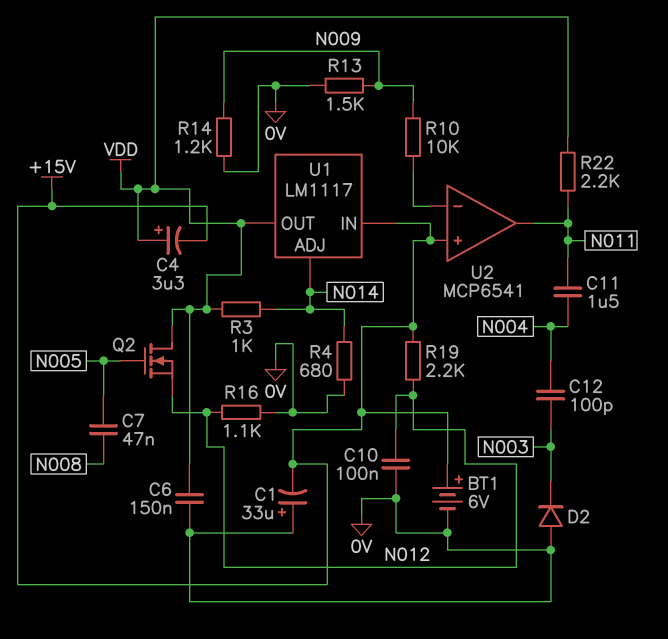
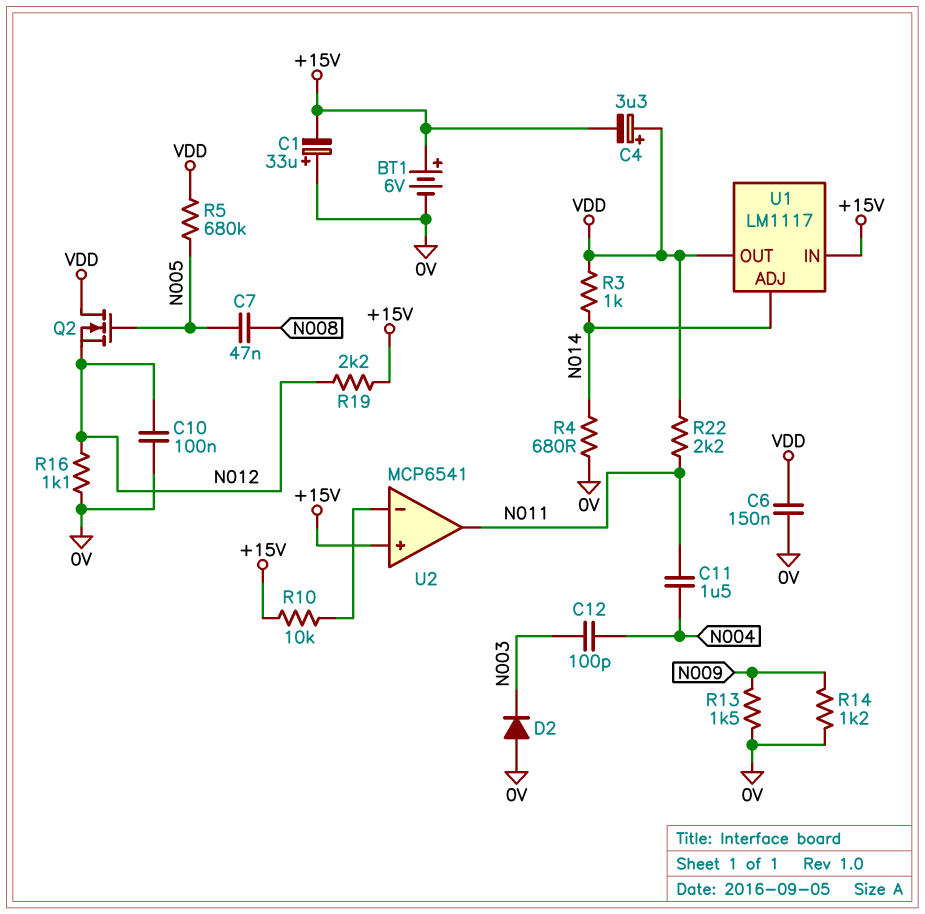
R5: none -> 680k (N005, VDD)
R10: 10k (N009, U2/in-) -> 10k (+15V, U2/in-)

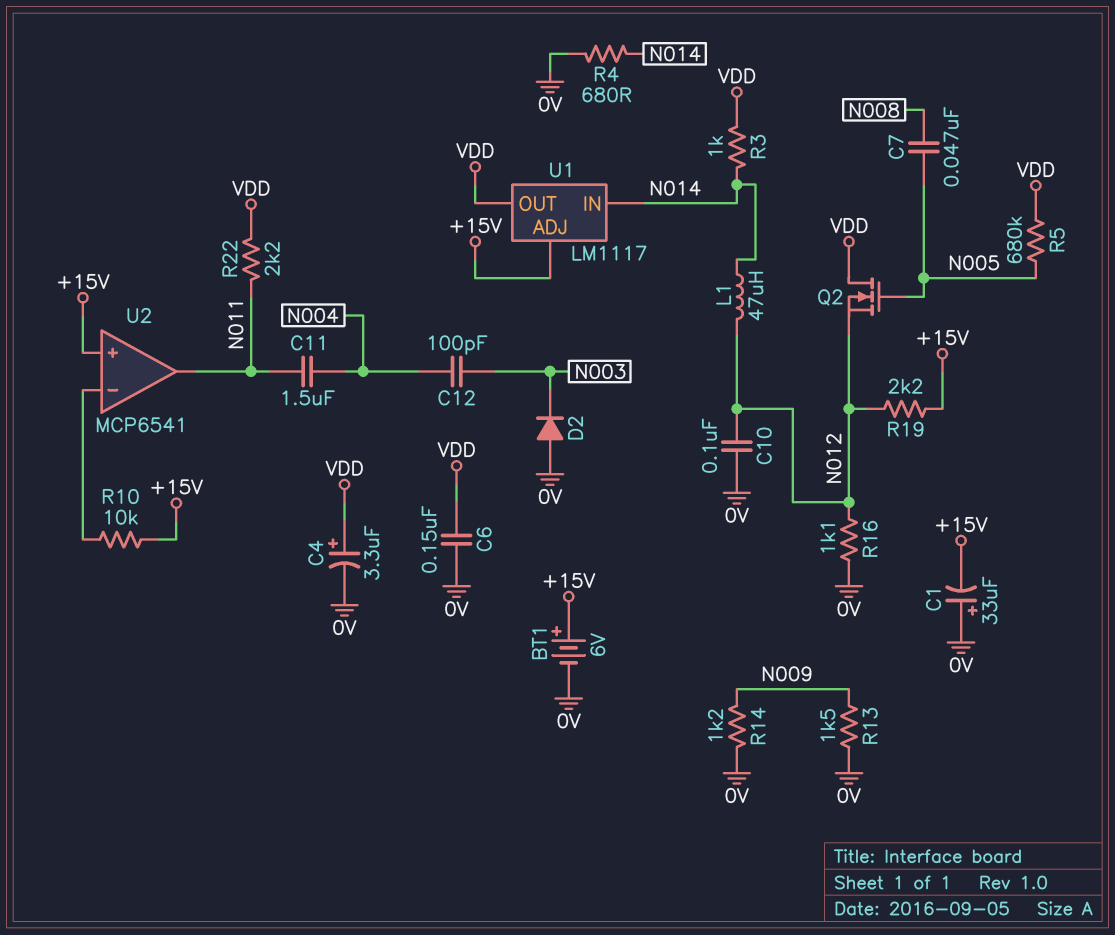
C4: 3.3uF (plus VDD, minus +15V) -> 3.3uF (plus VDD, minus 0V)
L1: none -> 47uH (N012, N014)
U1 pin ADJ: N014 -> +15V
U1 pin IN: +15V -> N014

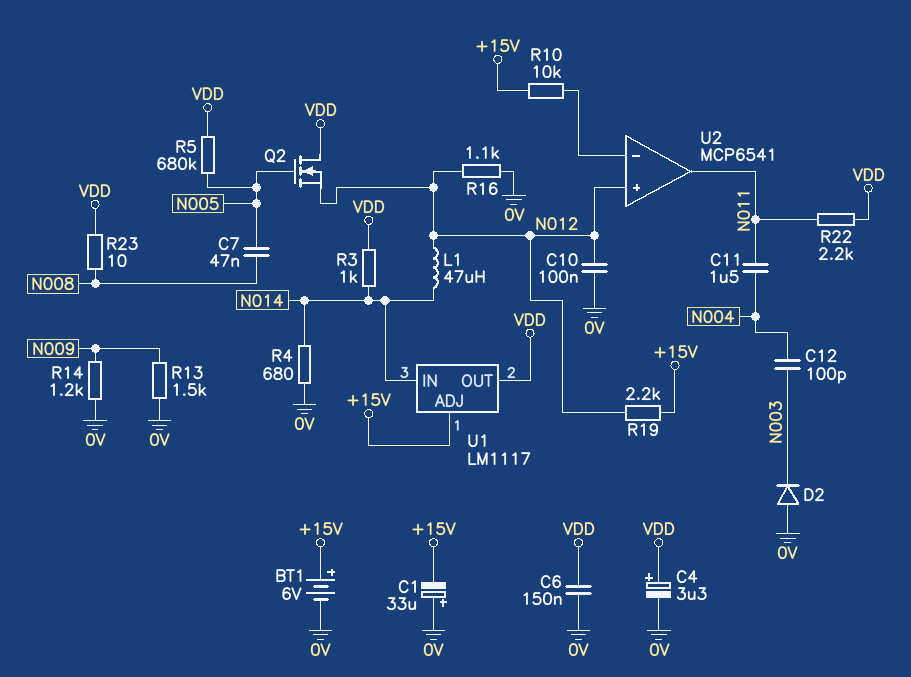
R23: none -> 10 (N008, VDD)
U2 pin in+: +15V -> N012

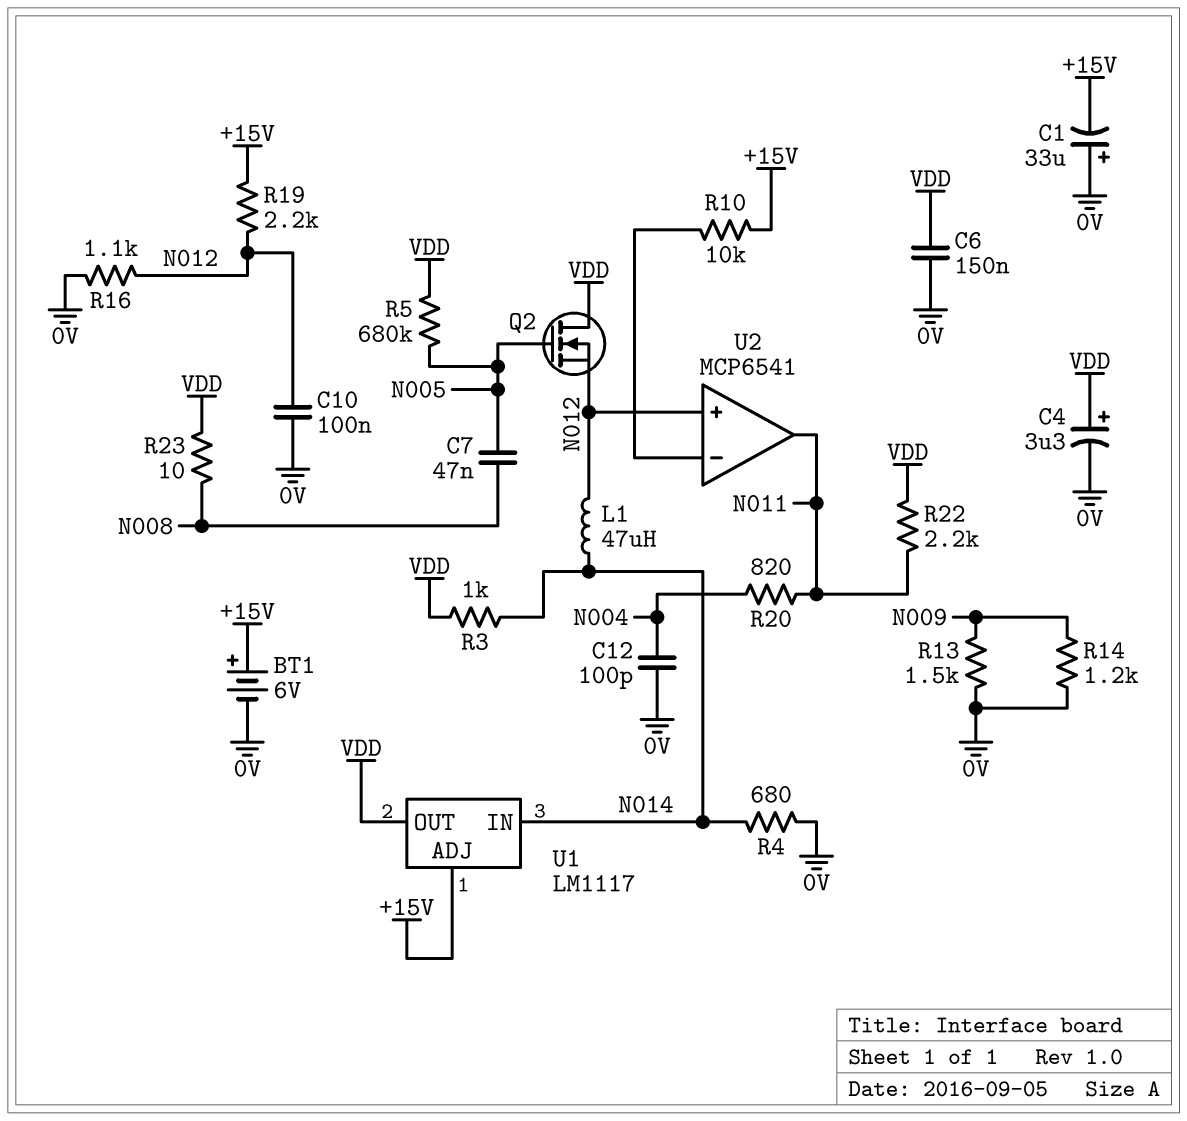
C11: 1.5uF (N004, N011) -> none
C12: 100pF (N003, N004) -> 100pF (0V, N004)
D2: diode (A 0V, K N003) -> none
R20: none -> 820 (N004, N011)

